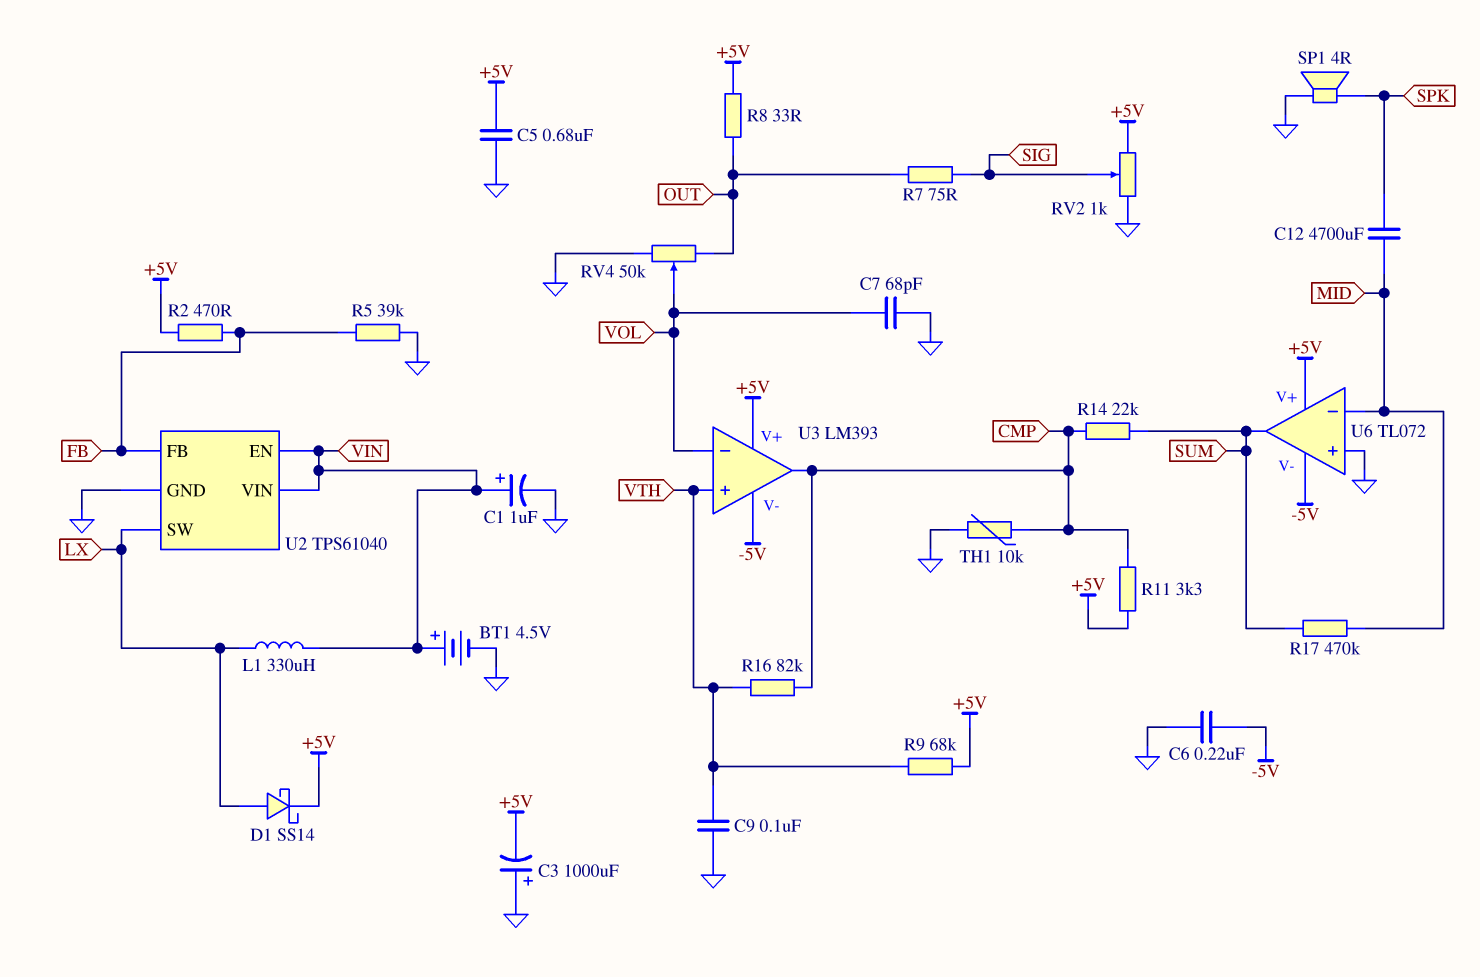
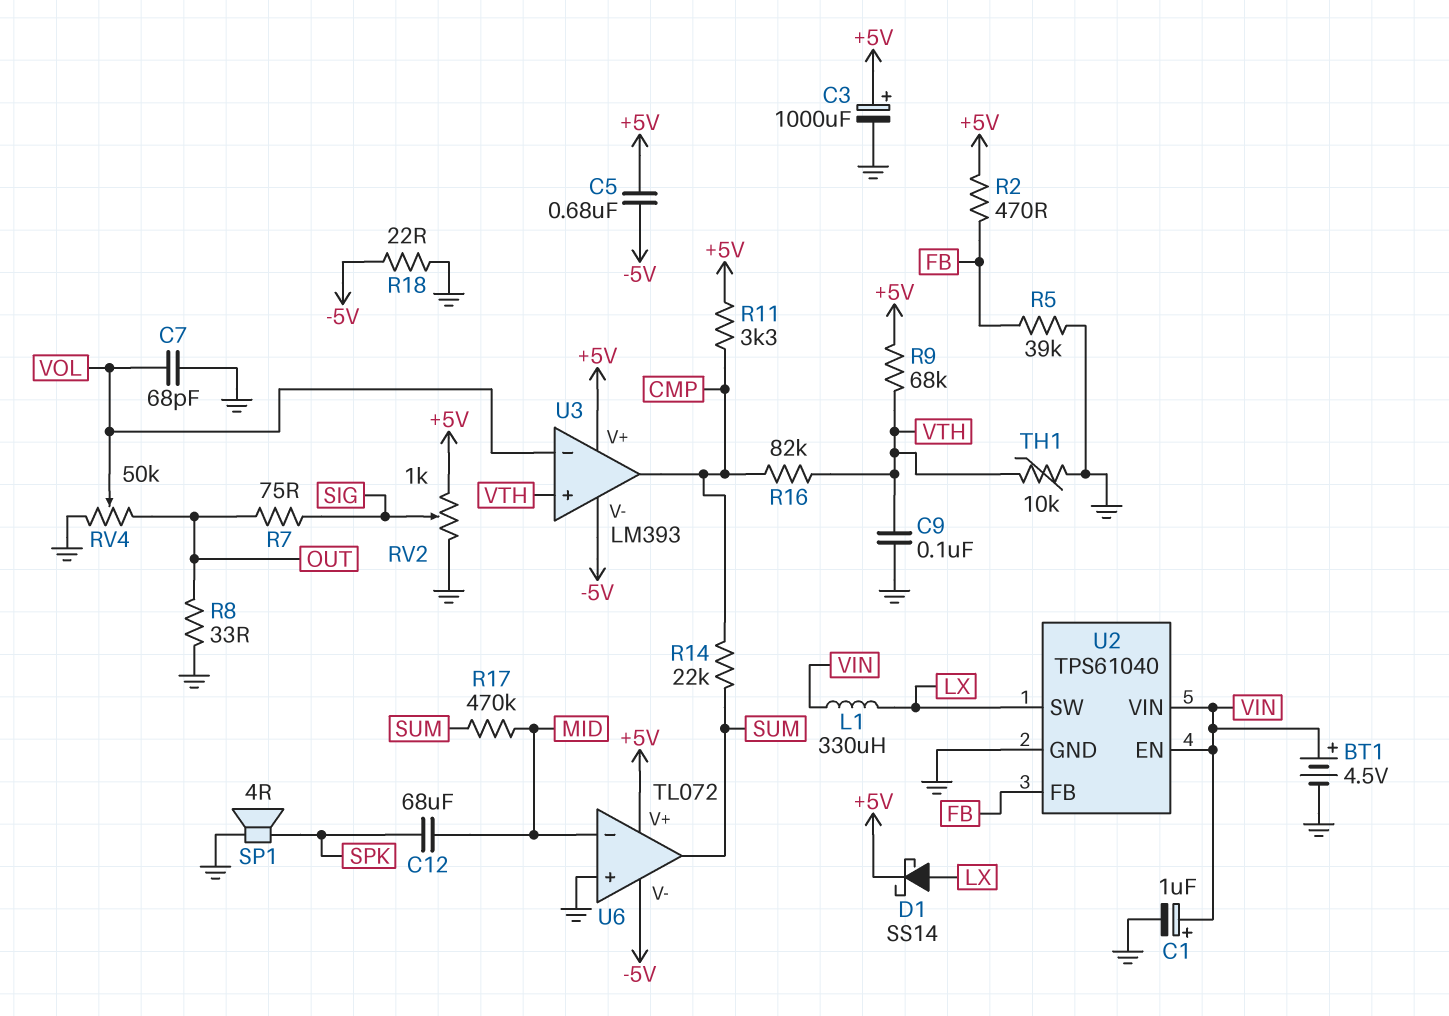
C3: 1000uF (plus GND, minus +5V) -> 1000uF (plus +5V, minus GND)
C5: 680nF (+5V, GND) -> 680nF (+5V, -5V)
C6: 220nF (-5V, GND) -> none
C12: 4700uF (MID, SPK) -> 68uF (MID, SPK)
R8: 33 (+5V, OUT) -> 33 (GND, OUT)
R18: none -> 22 (-5V, GND)
TH1: 10k (CMP, GND) -> 10k (GND, VTH)

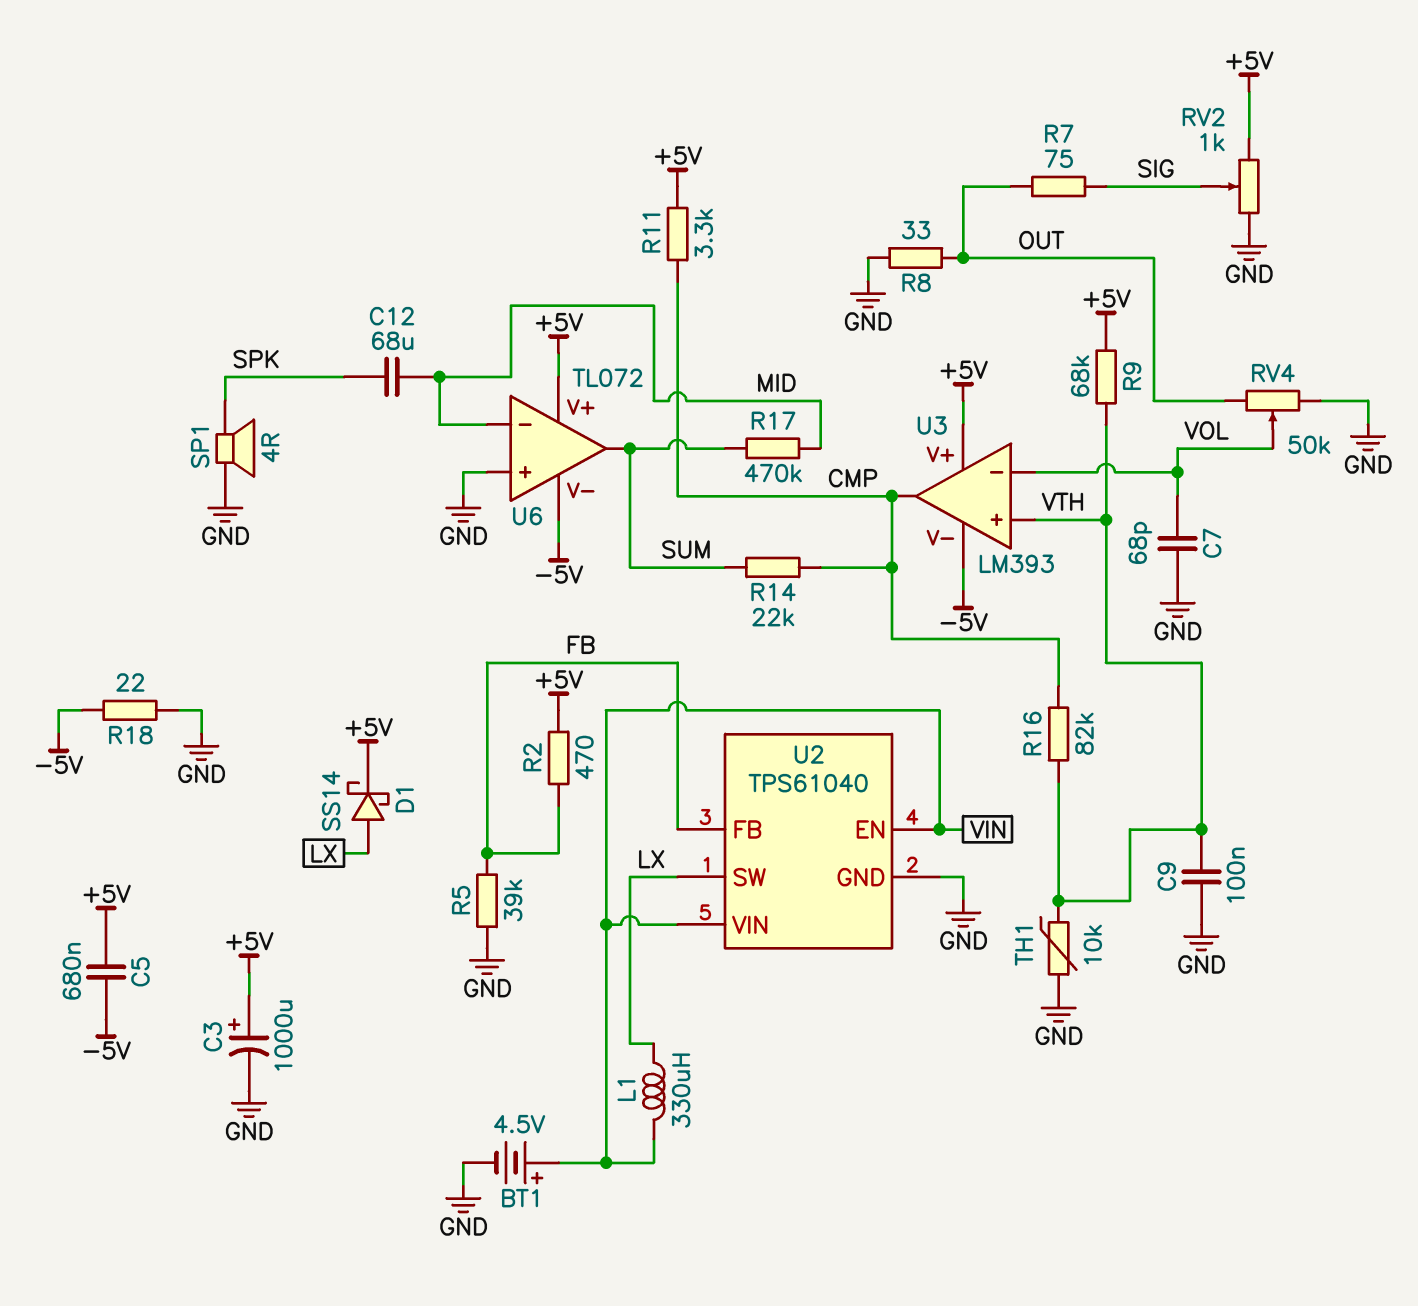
C1: 1uF (plus VIN, minus GND) -> none

